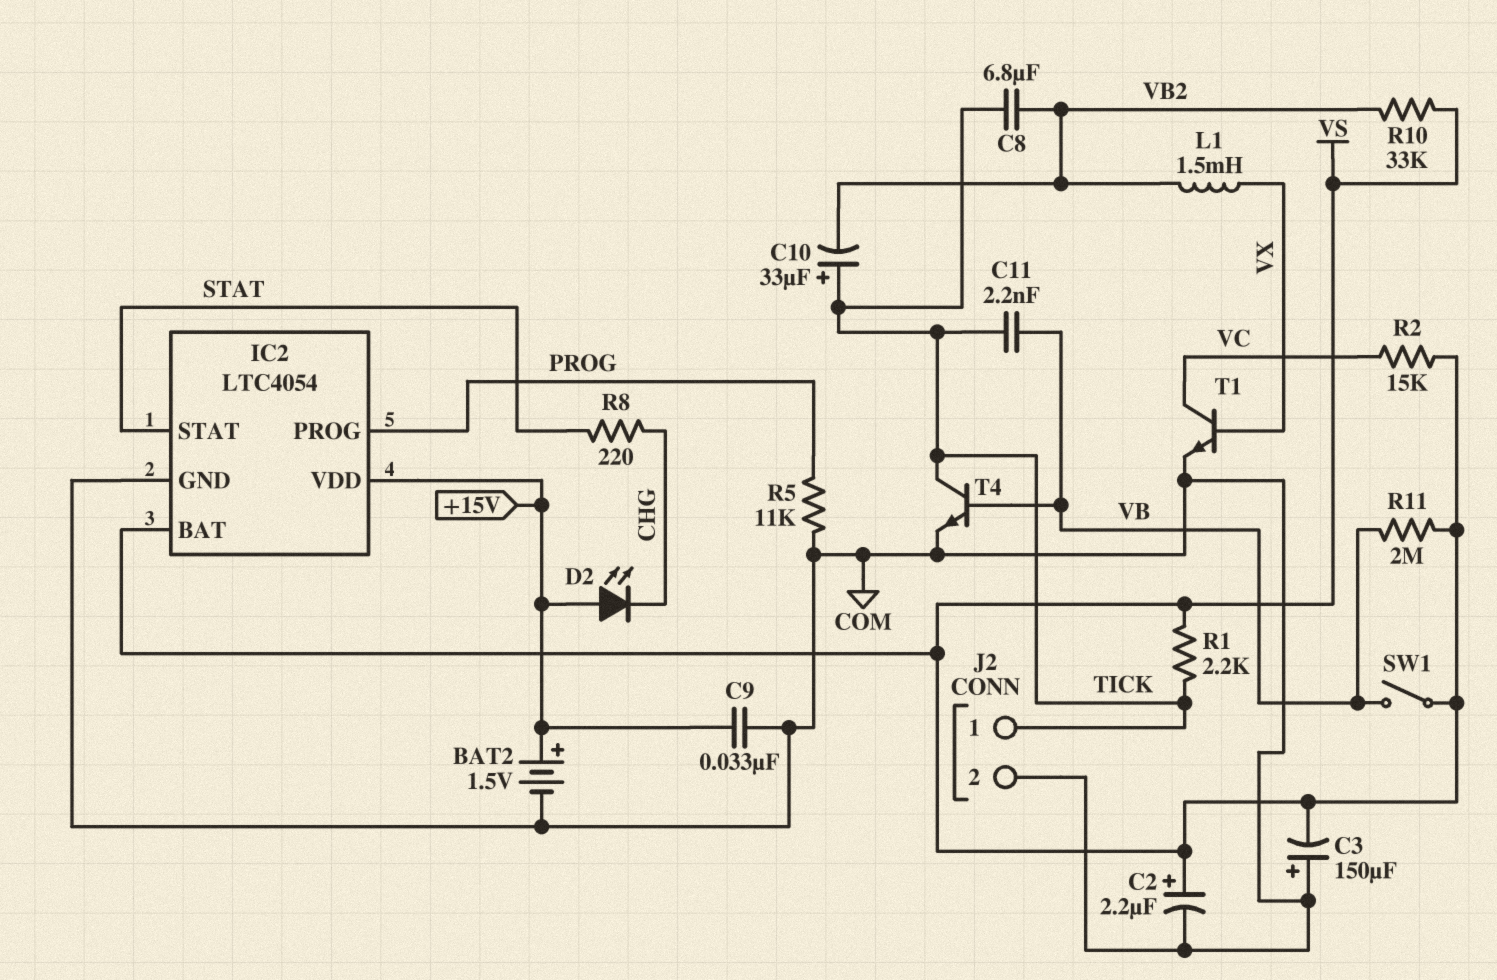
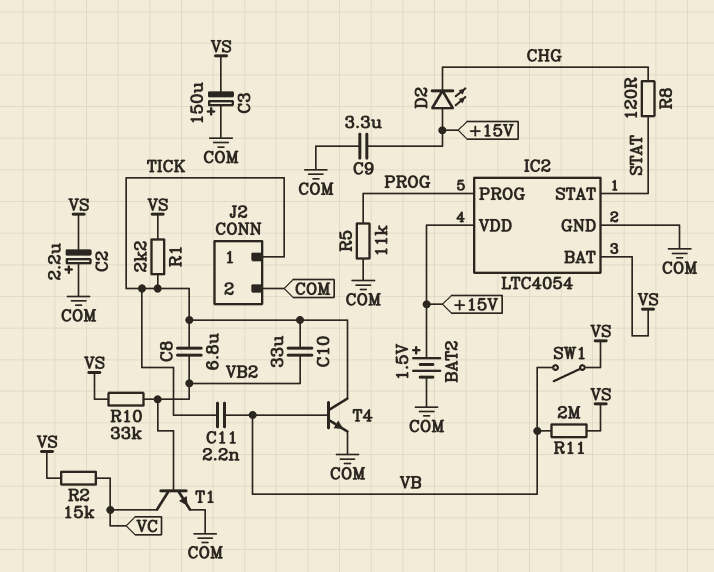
C2: 2.2uF (plus VS, minus COM) -> 2.2uF (plus COM, minus VS)
C9: 33nF (+15V, COM) -> 3.3uF (+15V, COM)
C10: 33uF (plus TICK, minus VB2) -> 33uF (TICK, VB2)
L1: 1.5mH (VB2, VX) -> none
R8: 220 (CHG, STAT) -> 120 (CHG, STAT)
T1: NPN (B VX, C VC, E COM) -> NPN (B VB2, C VC, E COM)

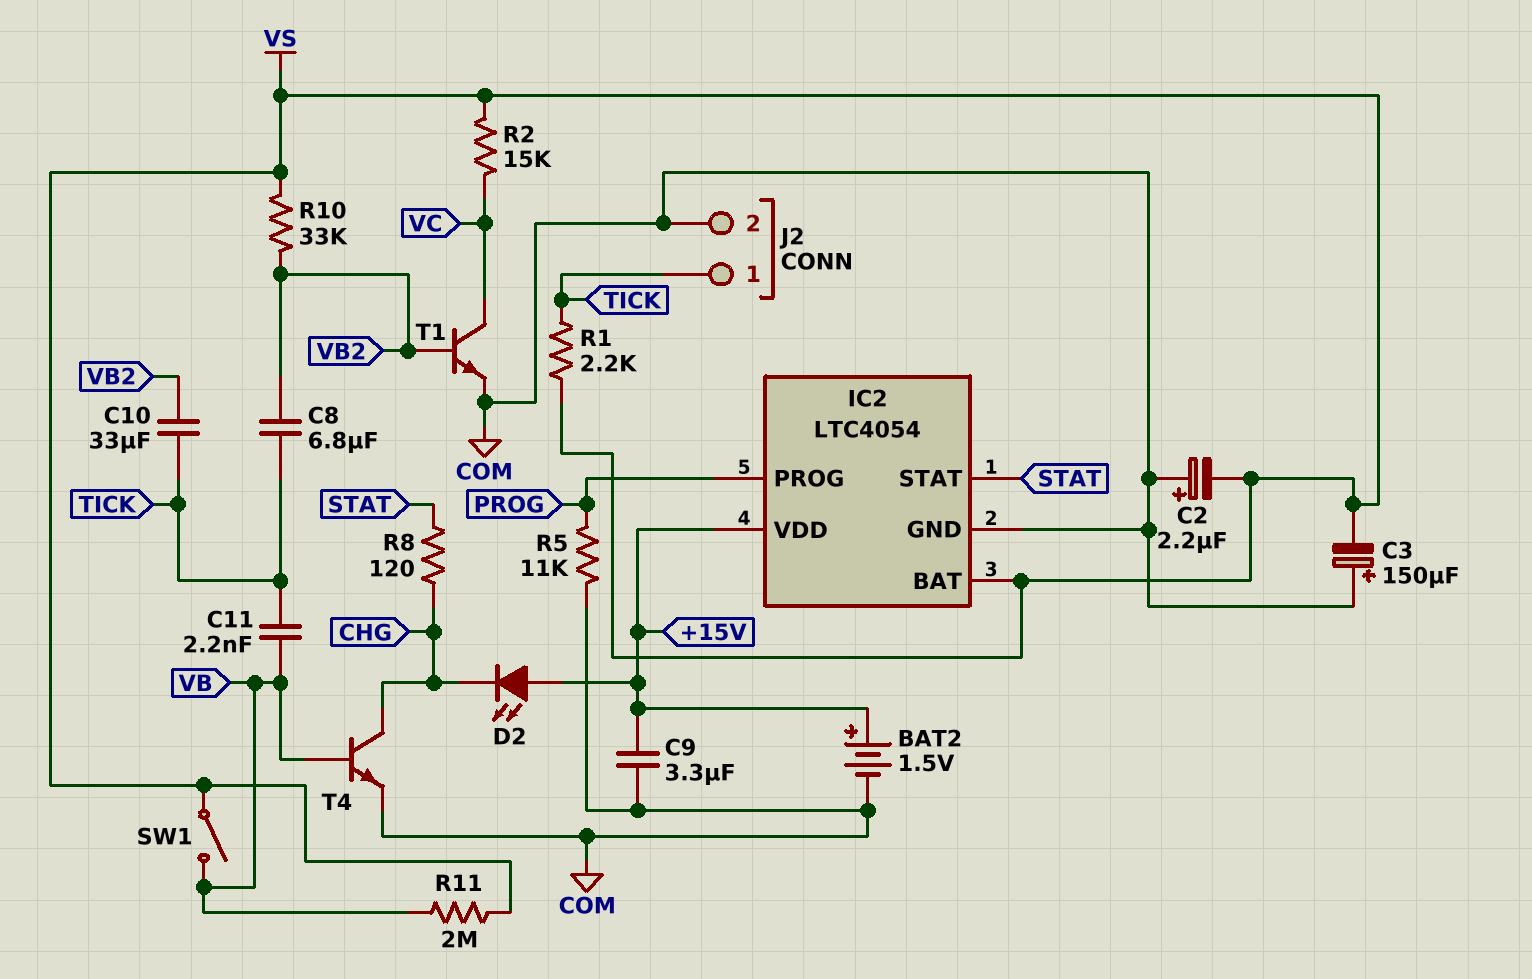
T4: NPN (B VB, C TICK, E COM) -> NPN (B VB, C CHG, E COM)

